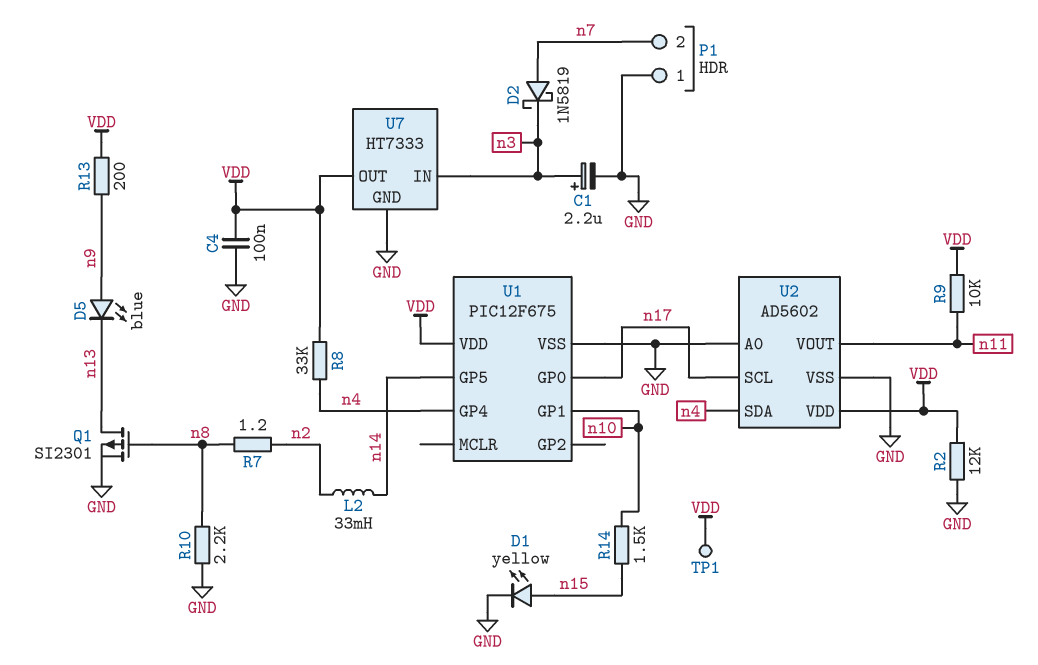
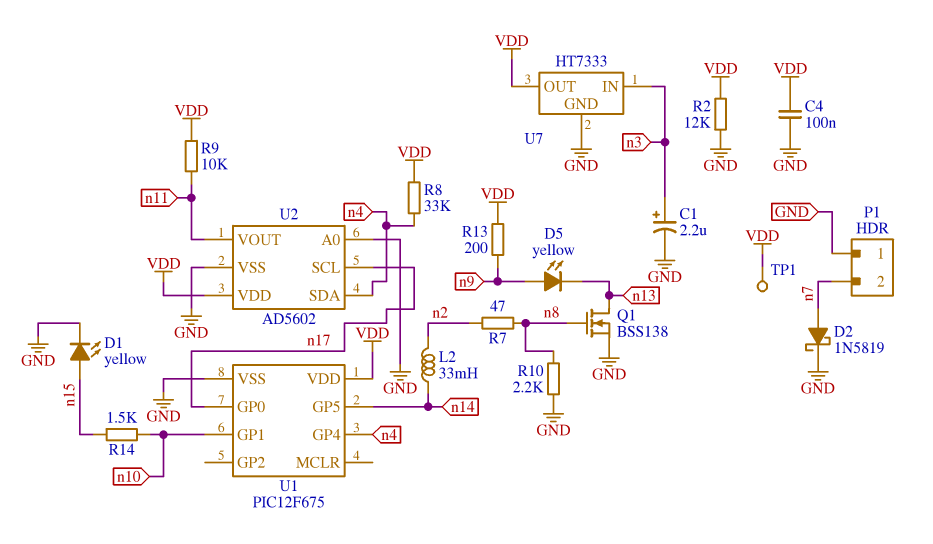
D2: schottky 1N5819 (A n7, K n3) -> schottky 1N5819 (A n7, K GND)
D5: LED blue (A n9, K n13) -> LED yellow (A n9, K n13)
Q1: PMOS SI2301 (G n8, D n13, S GND) -> NMOS BSS138 (G n8, D n13, S GND)
R7: 1.2 (n2, n8) -> 47 (n2, n8)

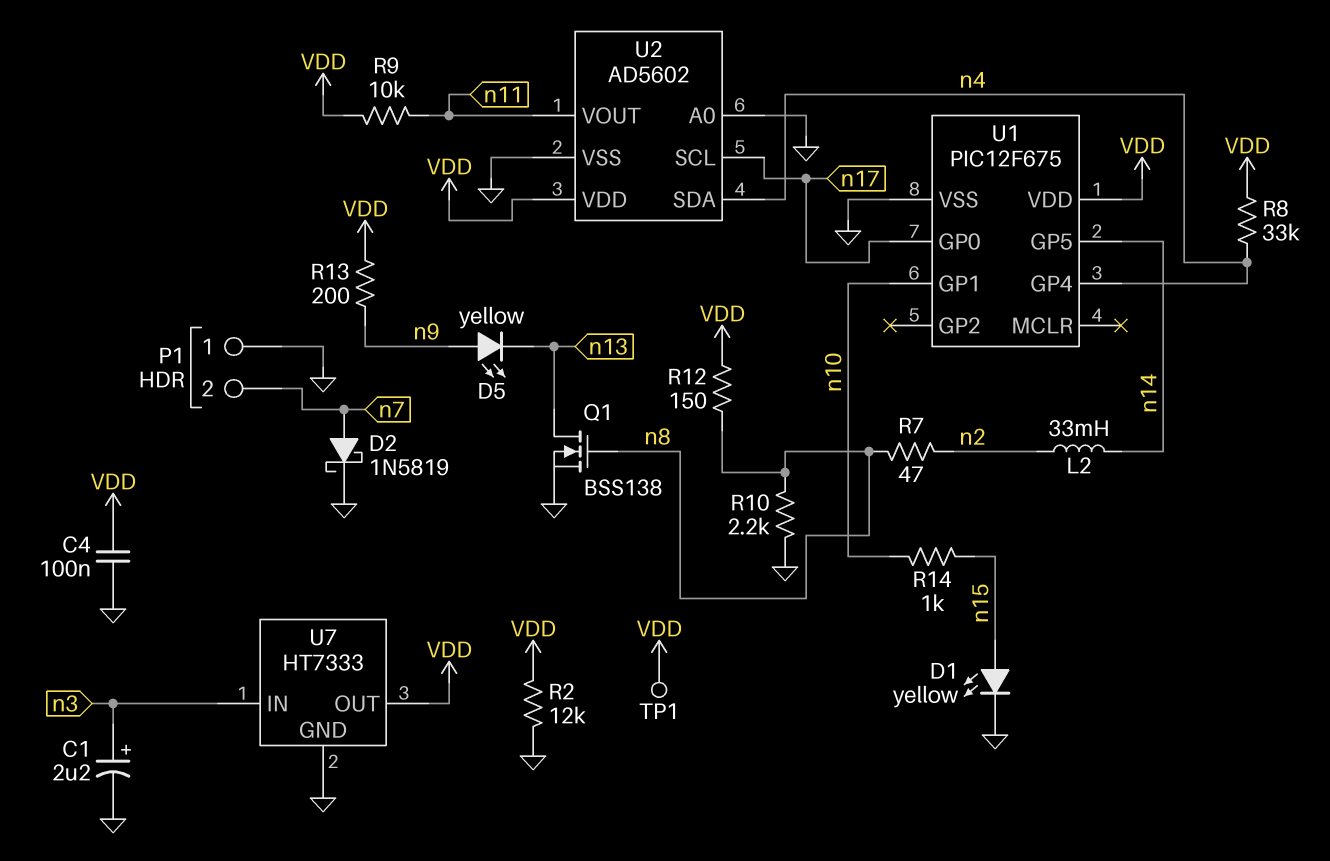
R12: none -> 150 (VDD, n8)
R14: 1.5k (n10, n15) -> 1k (n10, n15)

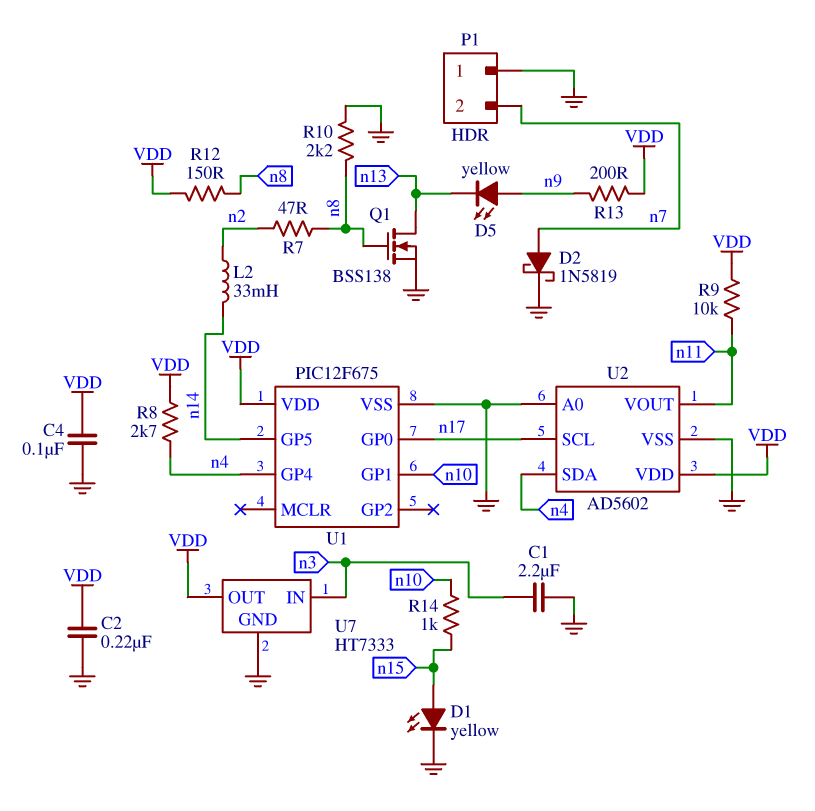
C1: 2.2uF (plus n3, minus GND) -> 2.2uF (GND, n3)
C2: none -> 220nF (GND, VDD)
R2: 12k (GND, VDD) -> none
R8: 33k (VDD, n4) -> 2.7k (VDD, n4)
TP1: test point (VDD) -> none

